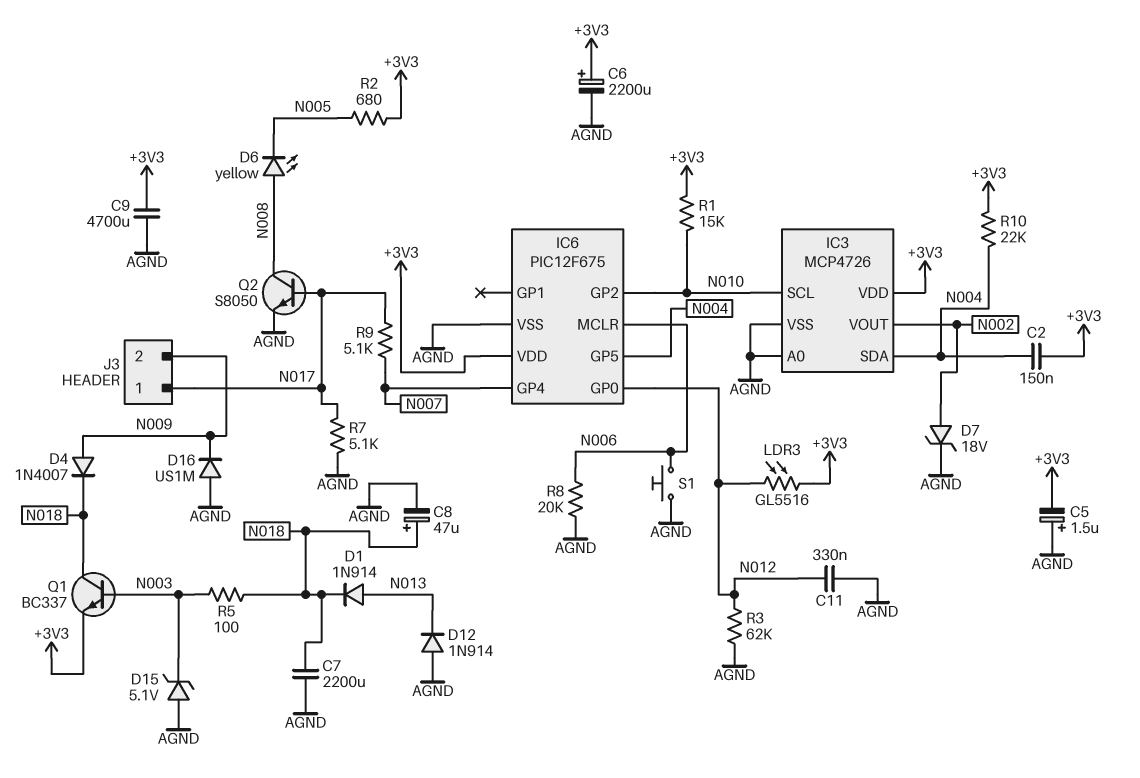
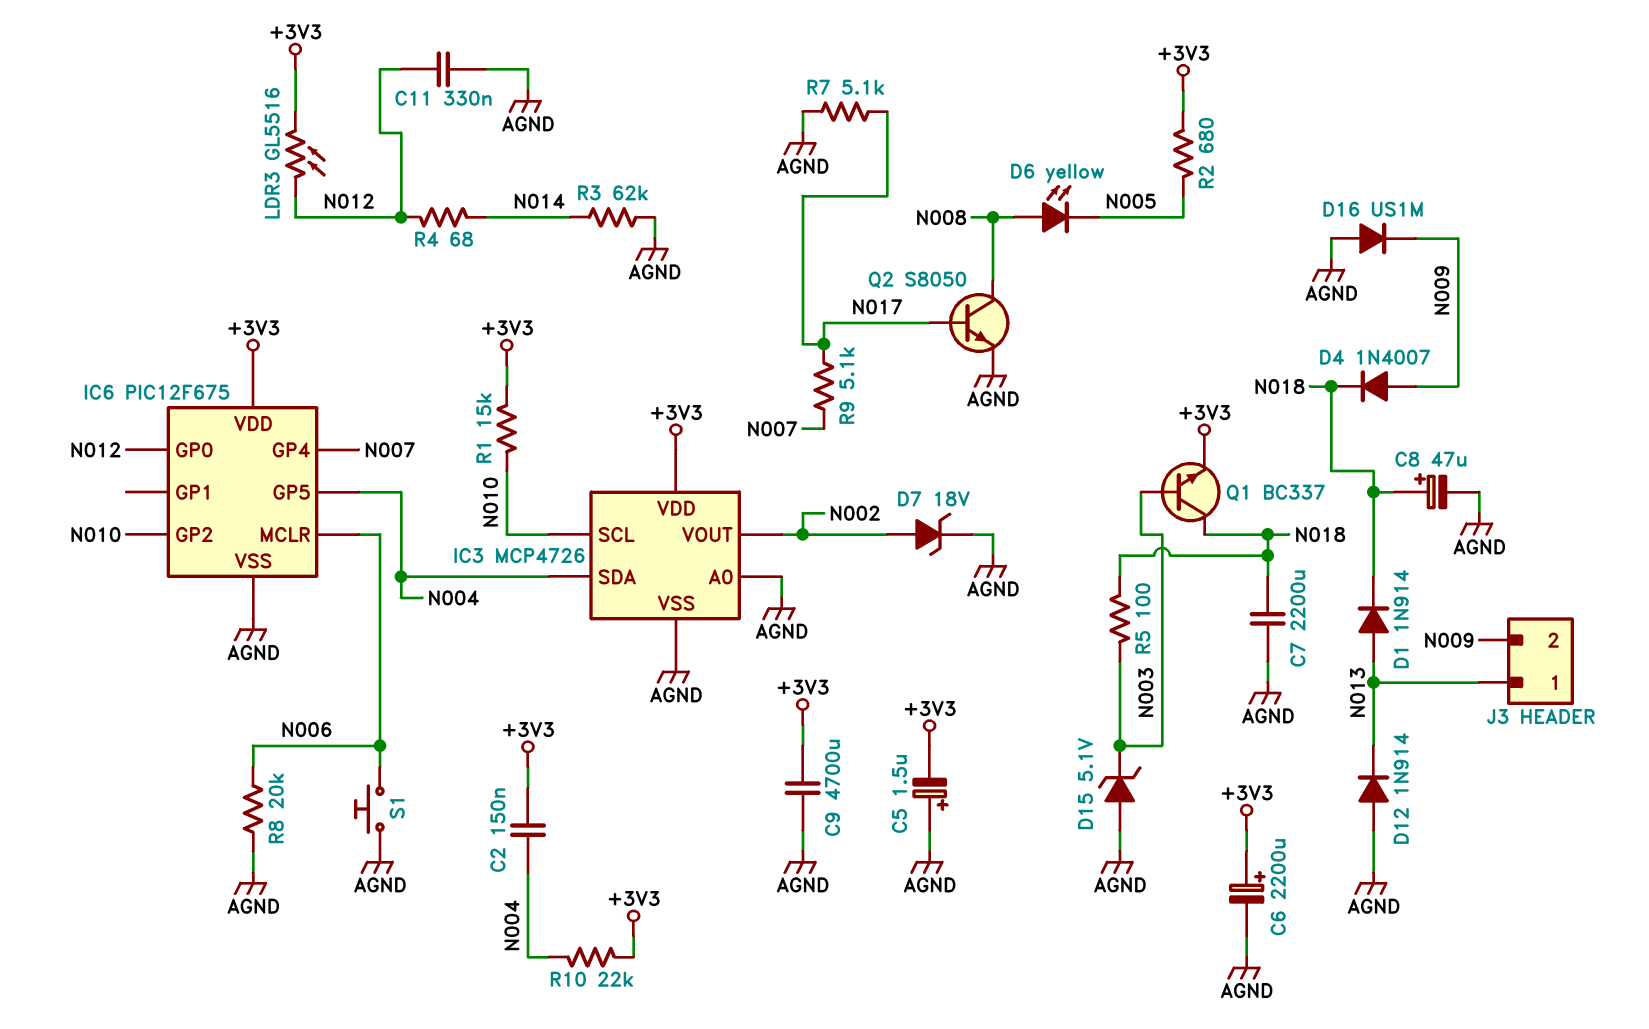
J3 pin 1: N017 -> N013
R3: 62k (AGND, N012) -> 62k (AGND, N014)
R4: none -> 68 (N012, N014)

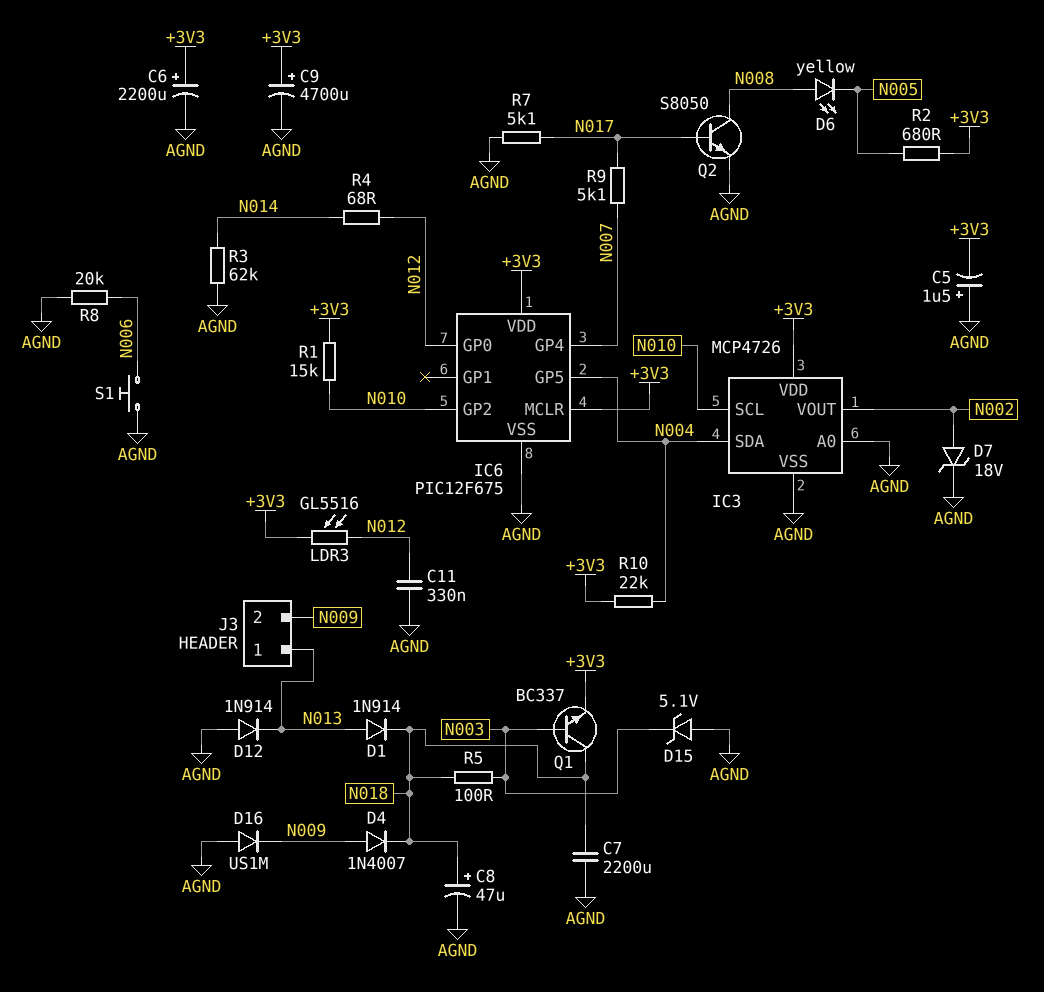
C2: 150nF (+3V3, N004) -> none
C9: 4700uF (+3V3, AGND) -> 4700uF (plus +3V3, minus AGND)
IC6 pin MCLR: N006 -> +3V3

